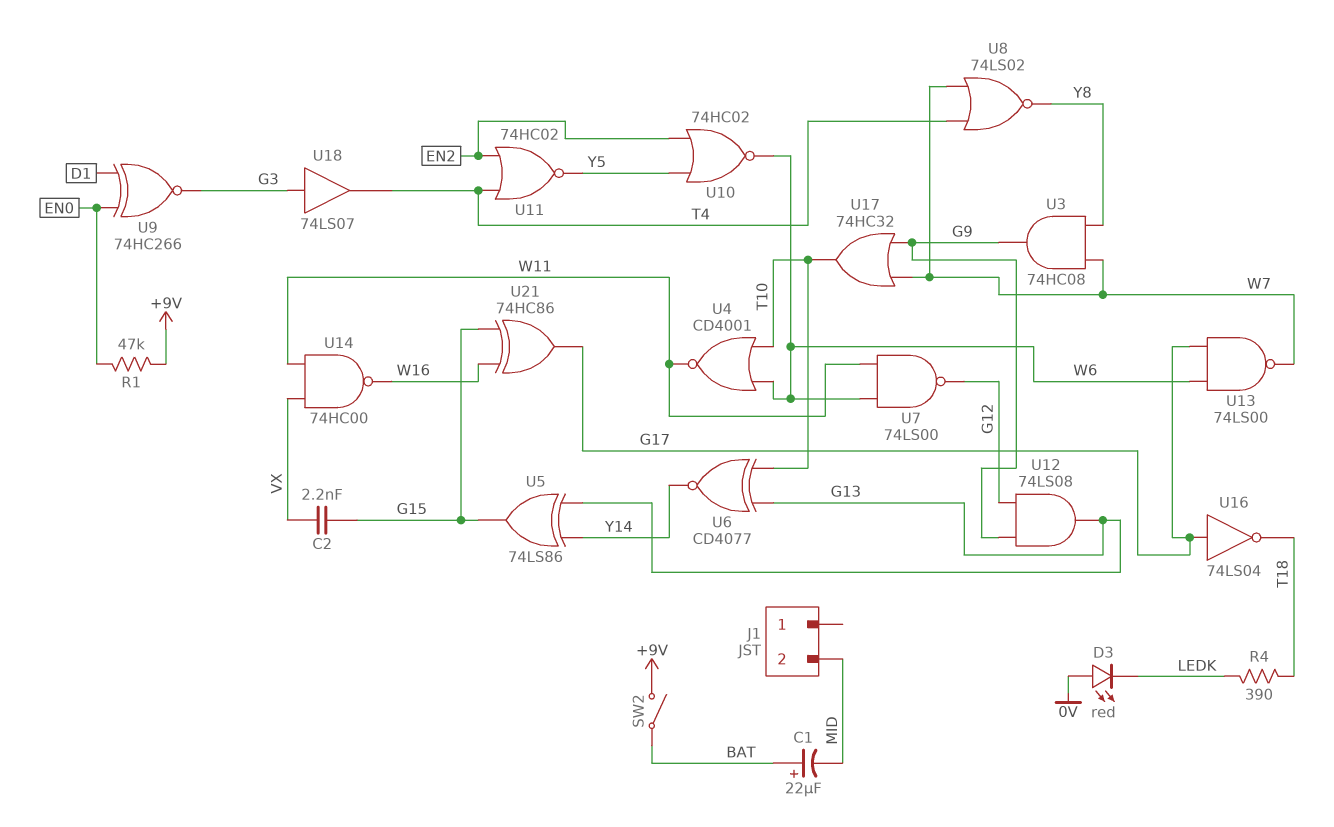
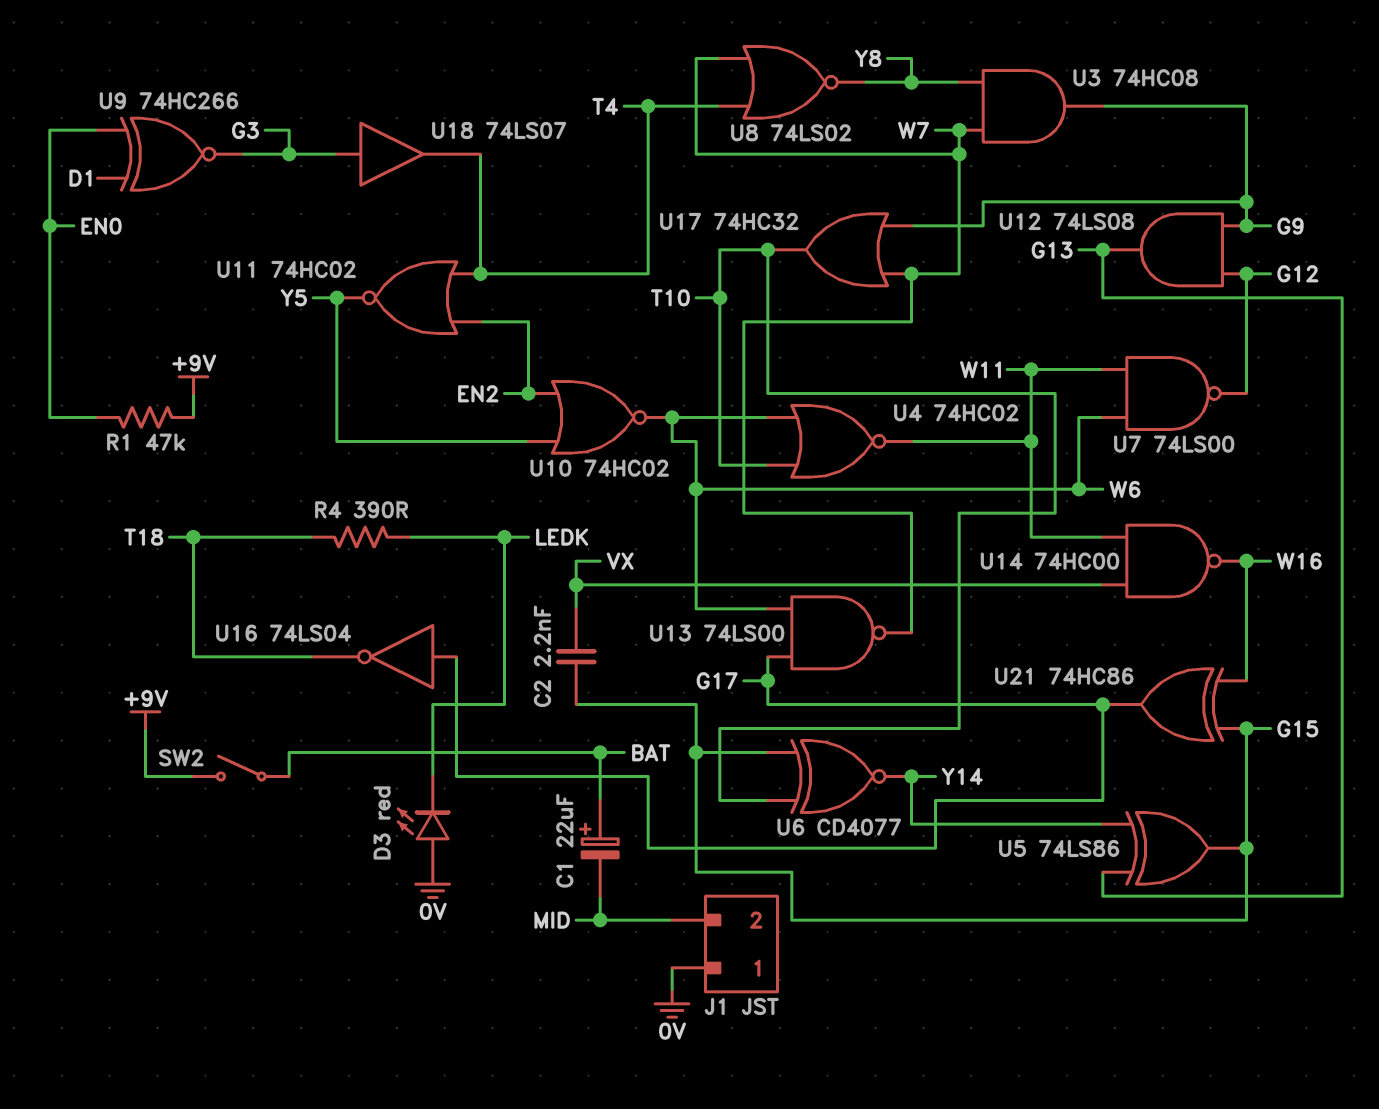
J1 pin 1: none -> 0V
U4: NOR CD4001 (in T10, in W6, out W11) -> NOR 74HC02 (in T10, in W6, out W11)
U6: XNOR CD4077 (in G13, in T10, out Y14) -> XNOR CD4077 (in G15, in T10, out Y14)

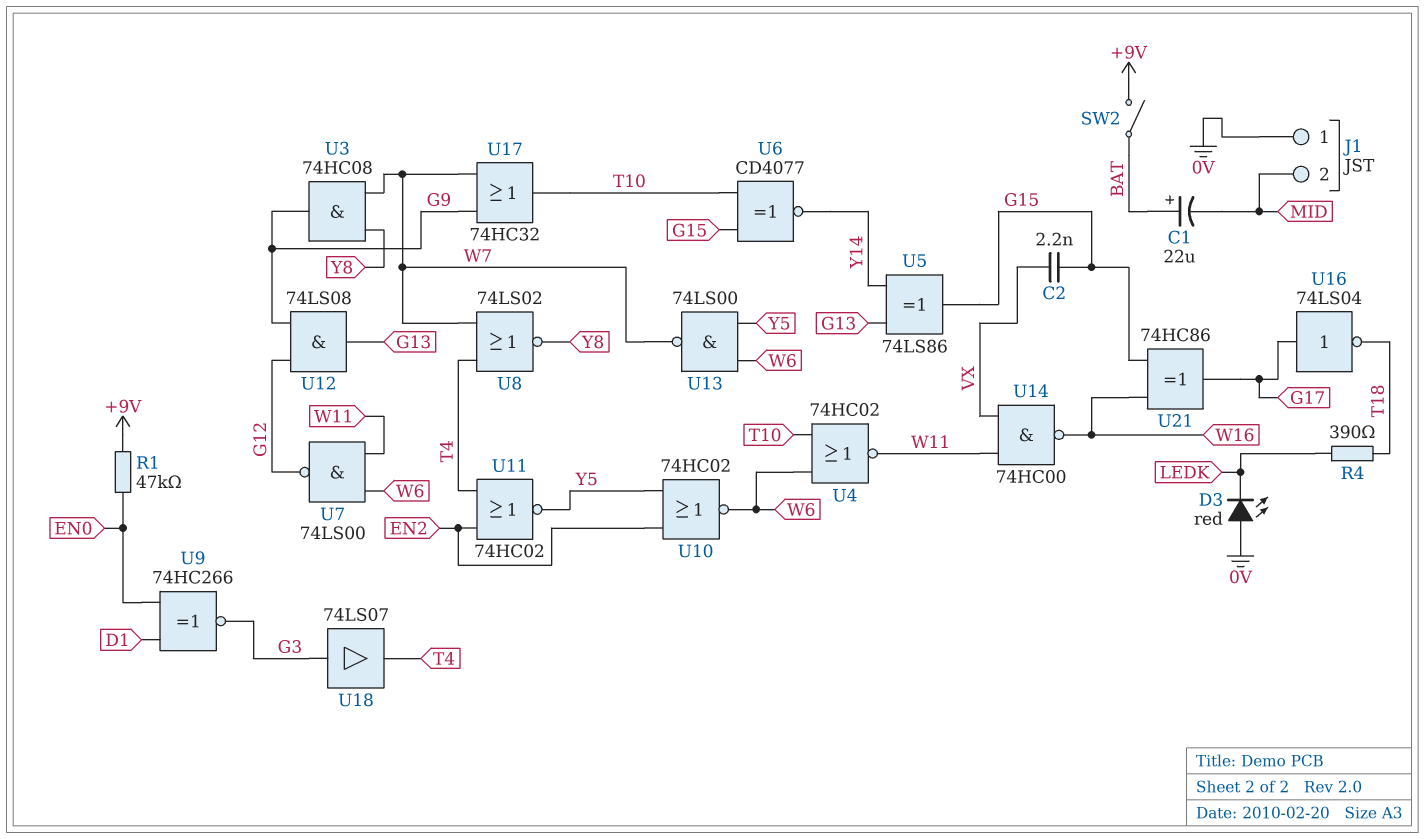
U13: NAND 74LS00 (in G17, in W6, out W7) -> NAND 74LS00 (in W6, in Y5, out W7)

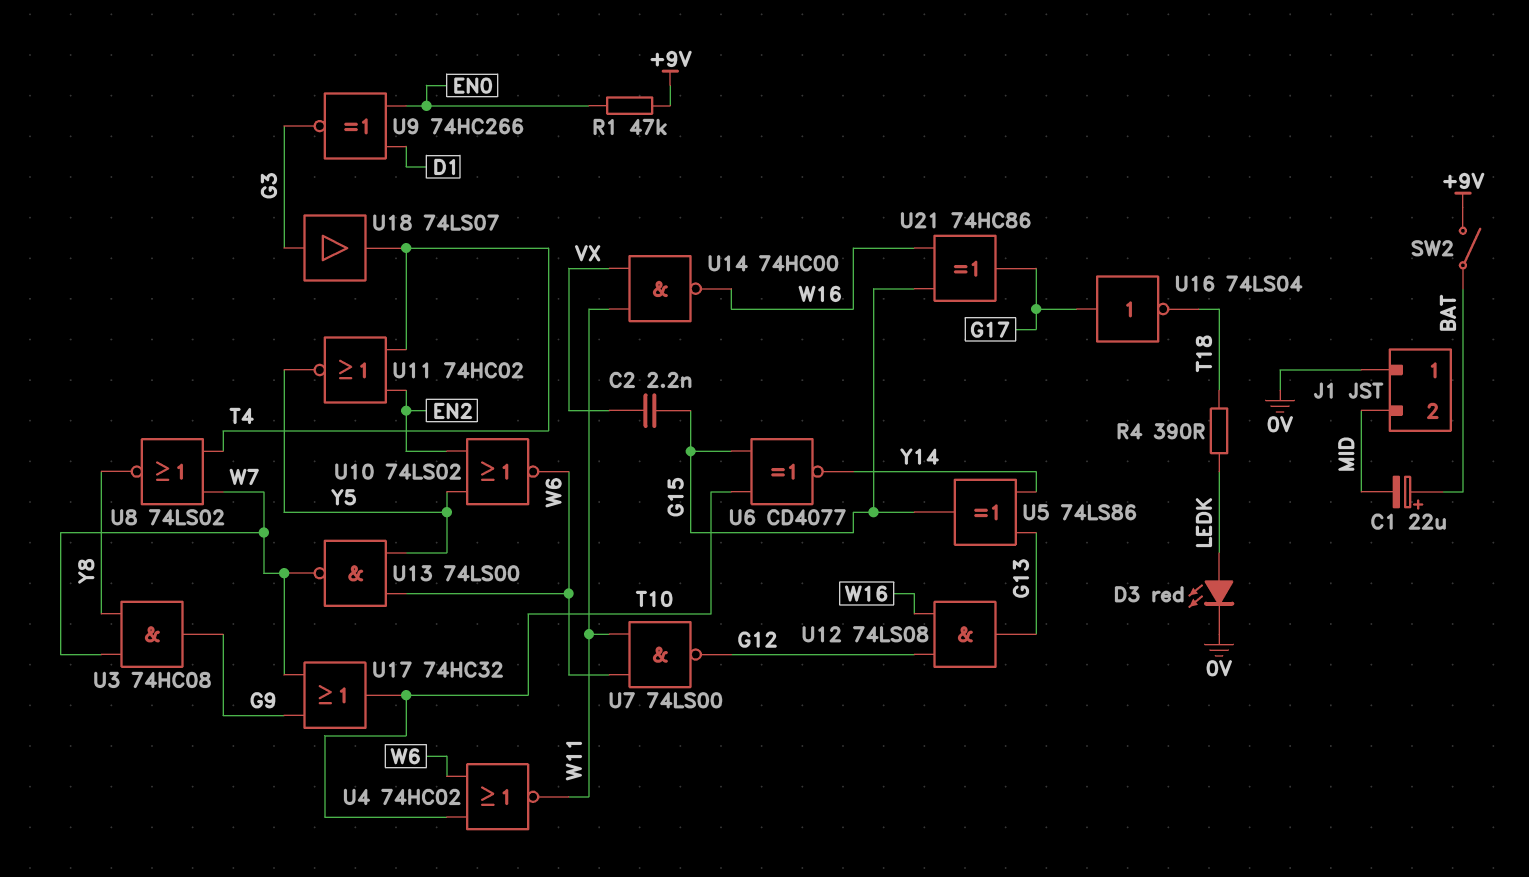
D3: LED red (A 0V, K LEDK) -> LED red (A LEDK, K 0V)
U10: NOR 74HC02 (in EN2, in Y5, out W6) -> NOR 74LS02 (in EN2, in Y5, out W6)
U12: AND 74LS08 (in G9, in G12, out G13) -> AND 74LS08 (in G12, in W16, out G13)

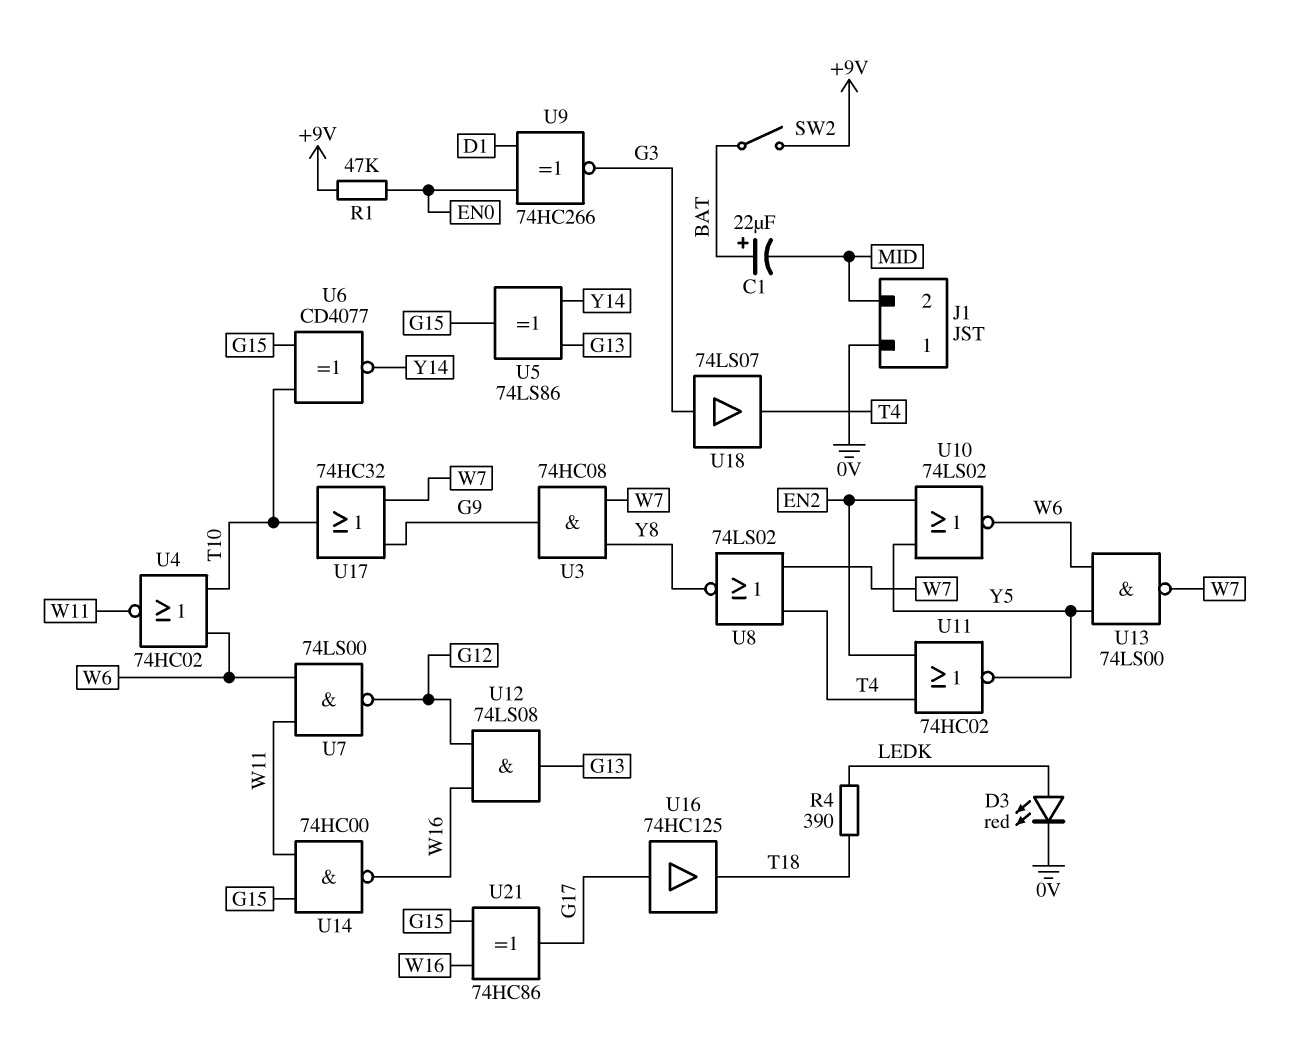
C2: 2.2nF (G15, VX) -> none
U14: NAND 74HC00 (in VX, in W11, out W16) -> NAND 74HC00 (in G15, in W11, out W16)
U16: NOT 74LS04 (in G17, out T18) -> buffer 74HC125 (in G17, out T18)

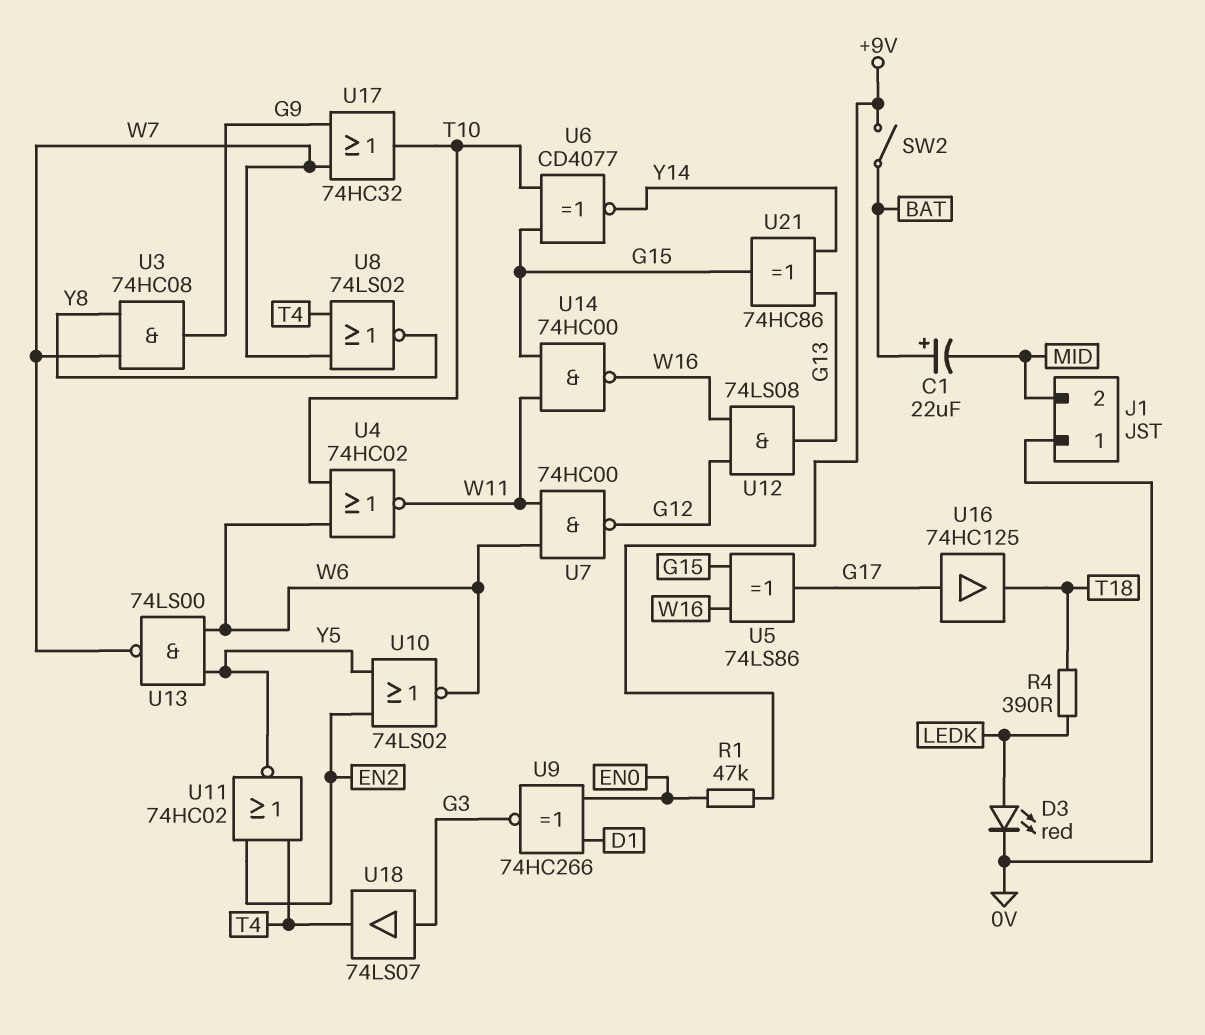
U5: XOR 74LS86 (in G13, in Y14, out G15) -> XOR 74LS86 (in G15, in W16, out G17)
U7: NAND 74LS00 (in W6, in W11, out G12) -> NAND 74HC00 (in W6, in W11, out G12)
U21: XOR 74HC86 (in G15, in W16, out G17) -> XOR 74HC86 (in G13, in Y14, out G15)

